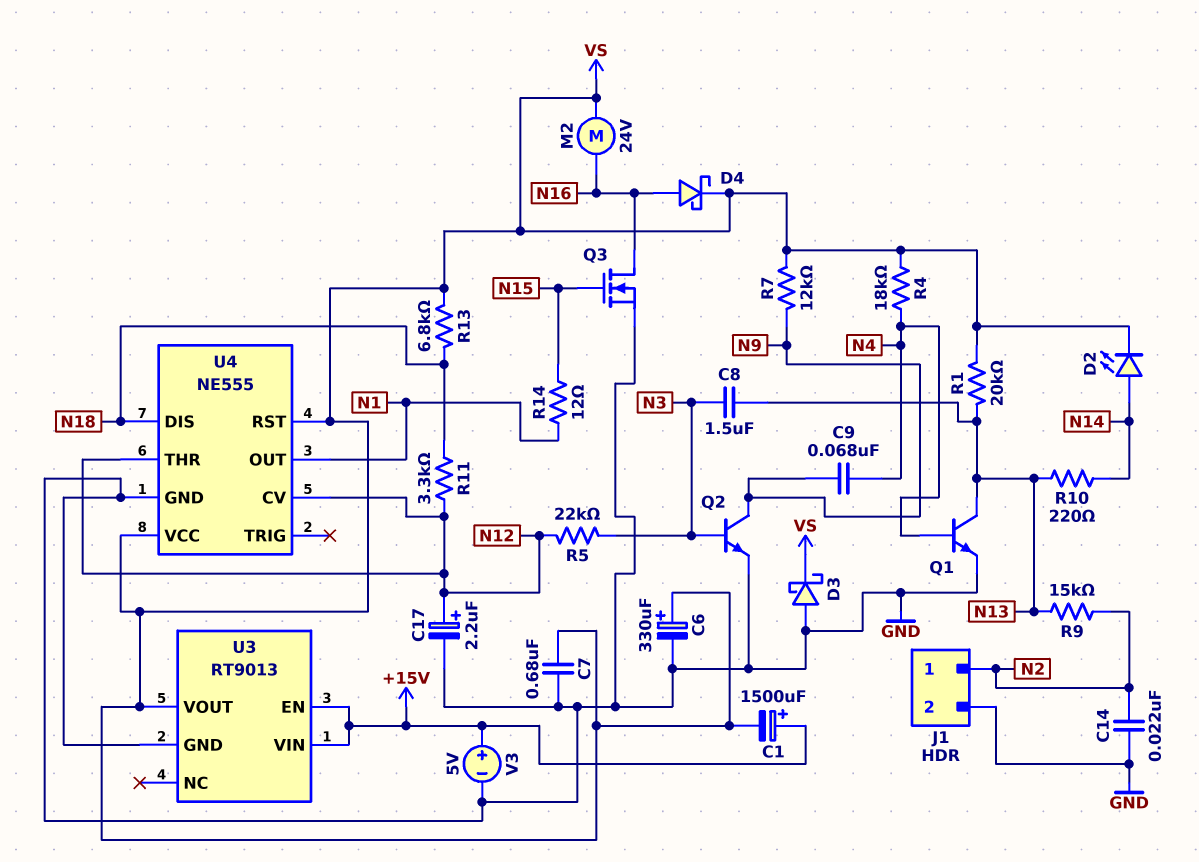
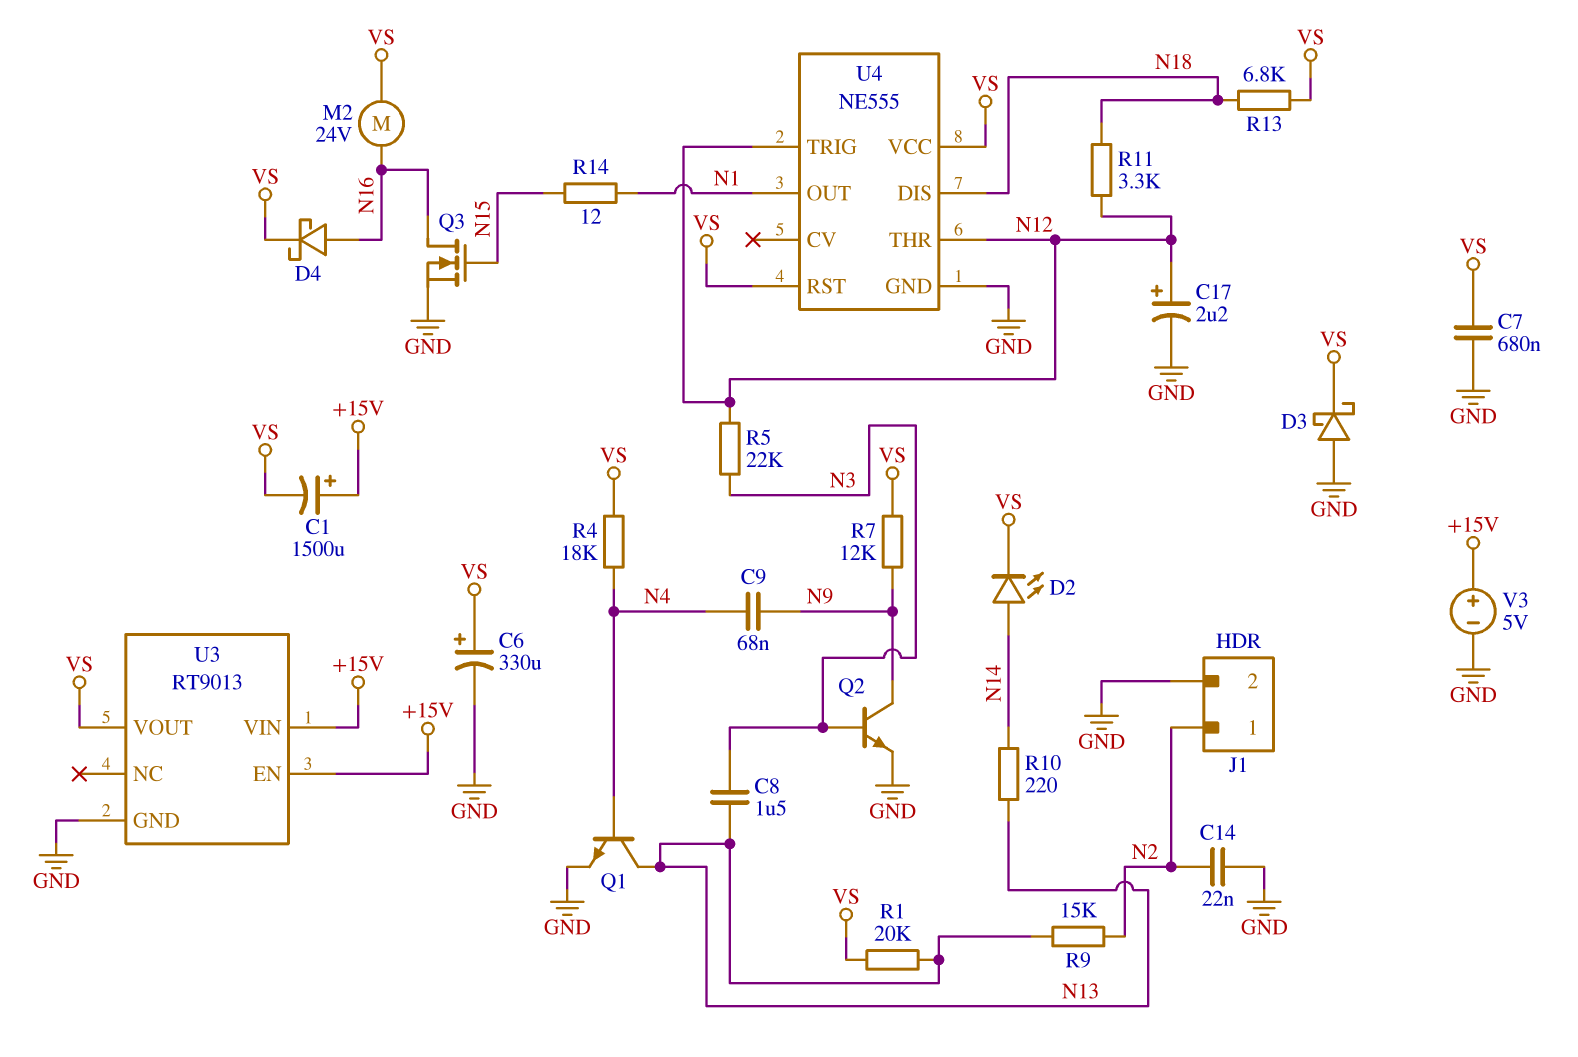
U4 pin CV: N12 -> none
U4 pin TRIG: none -> N12

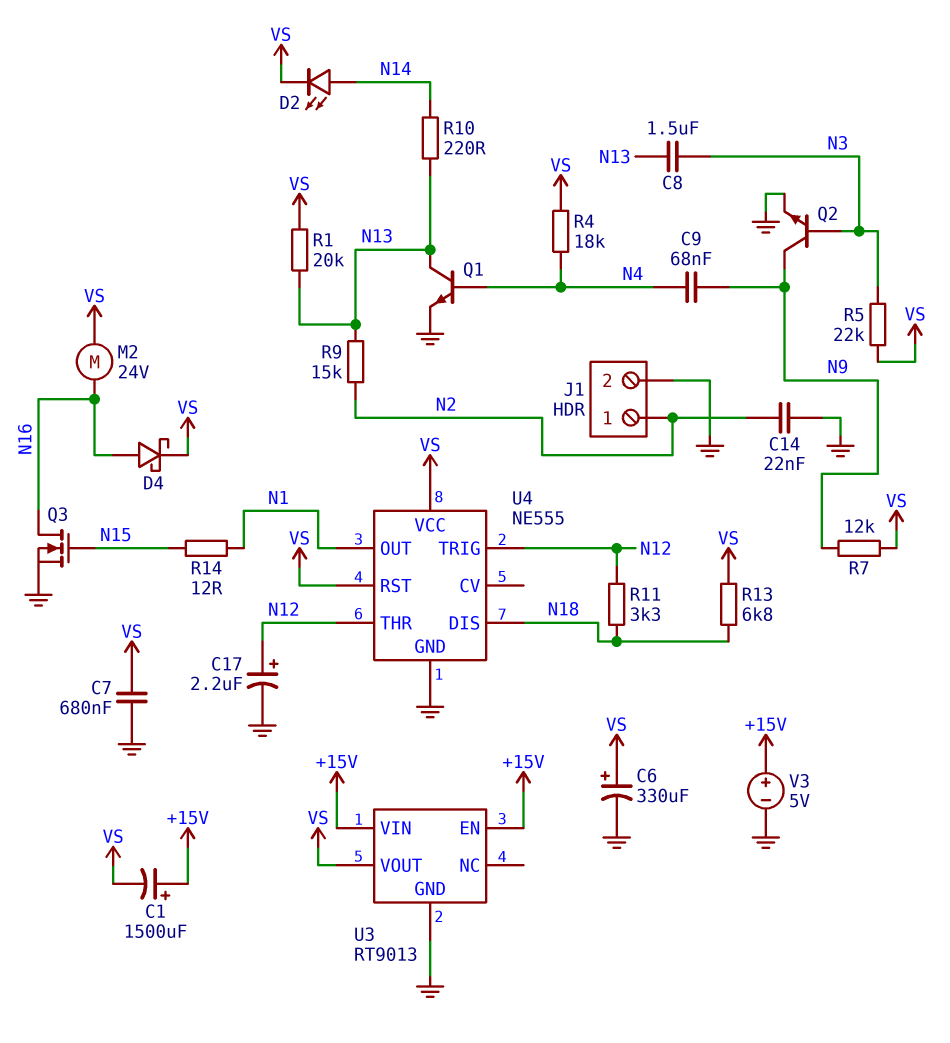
D3: schottky (A GND, K VS) -> none
R5: 22k (N3, N12) -> 22k (N3, VS)

